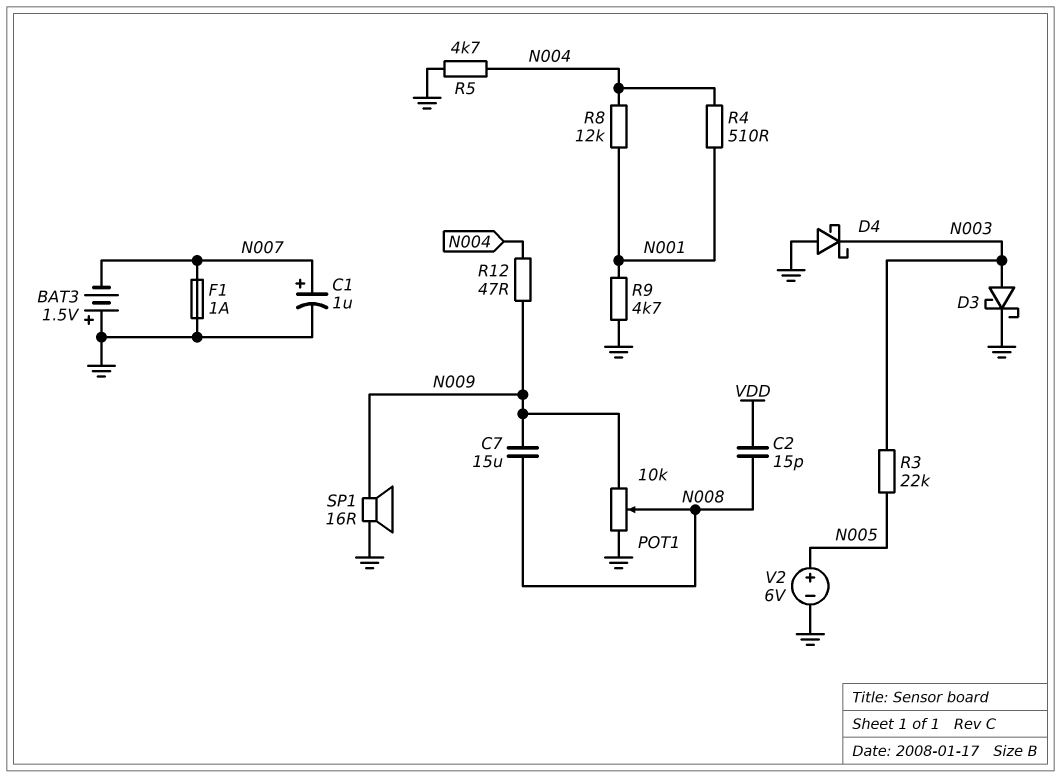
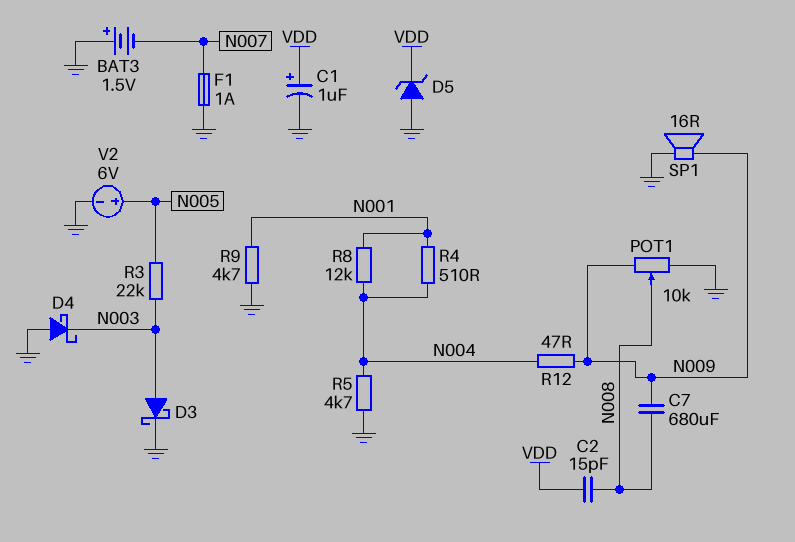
C1: 1uF (plus N007, minus GND) -> 1uF (plus VDD, minus GND)
C7: 15uF (N008, N009) -> 680uF (N008, N009)
D5: none -> zener (A GND, K VDD)

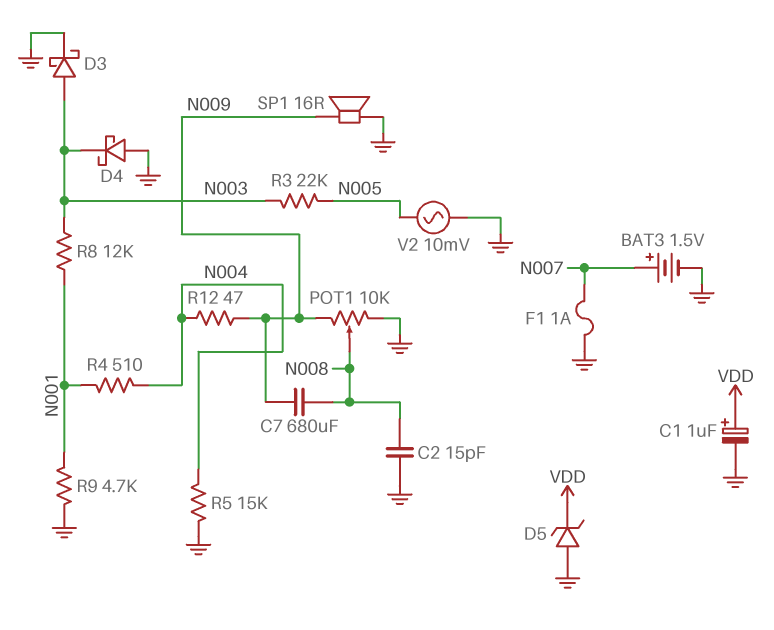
BAT3: 1.5V (plus GND, minus N007) -> 1.5V (plus N007, minus GND)
C2: 15pF (N008, VDD) -> 15pF (GND, N008)
R5: 4.7k (GND, N004) -> 15k (GND, N004)
R8: 12k (N001, N004) -> 12k (N001, N003)
V2: 6V (plus N005, minus GND) -> AC 10mV (GND, N005)

